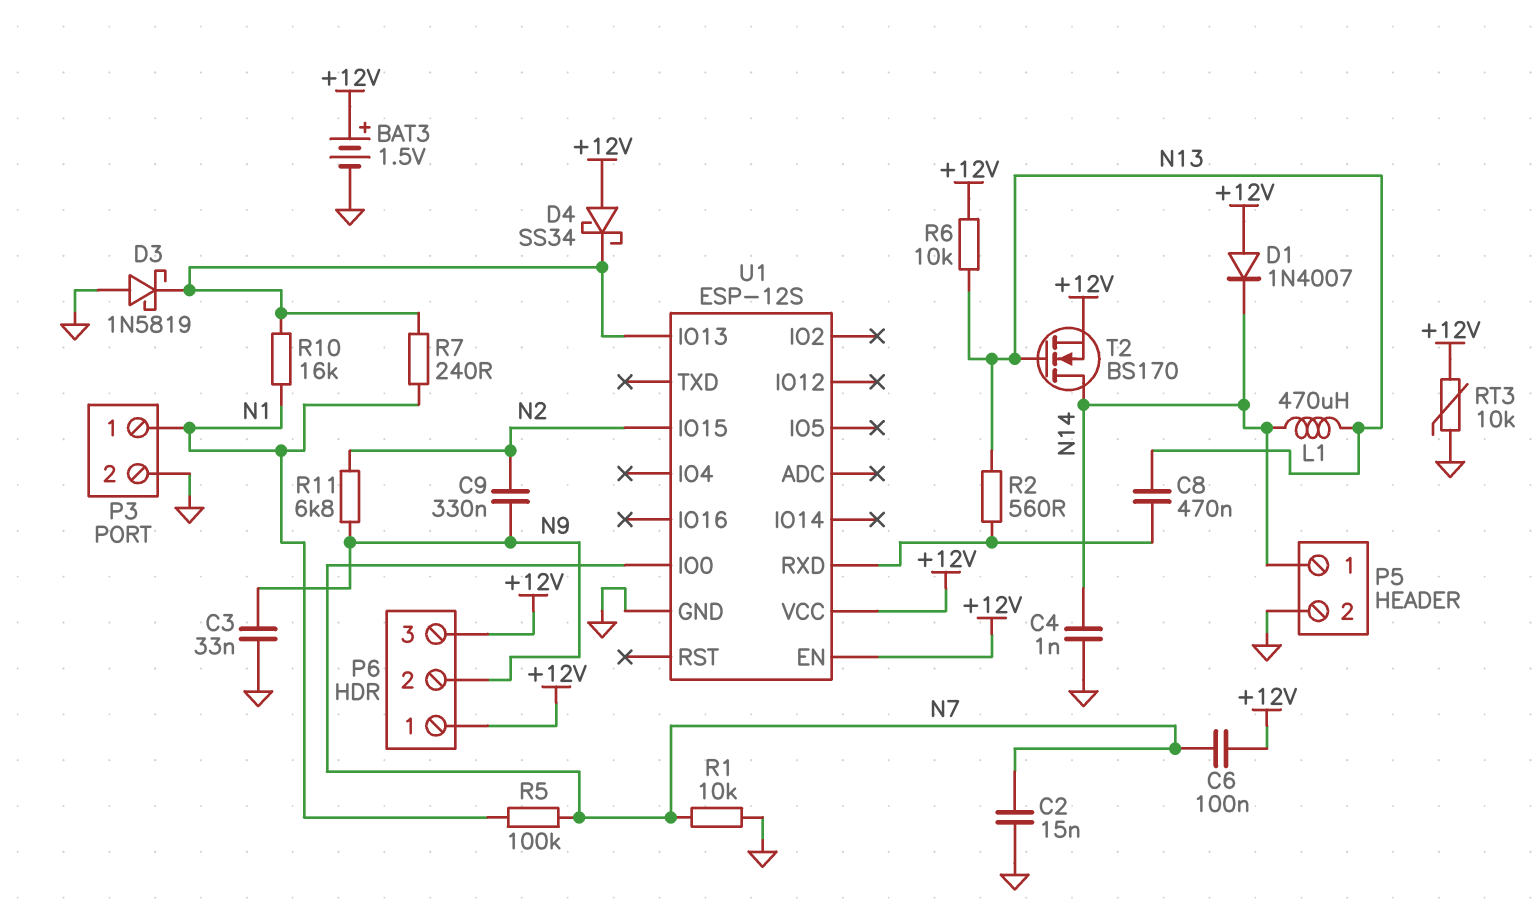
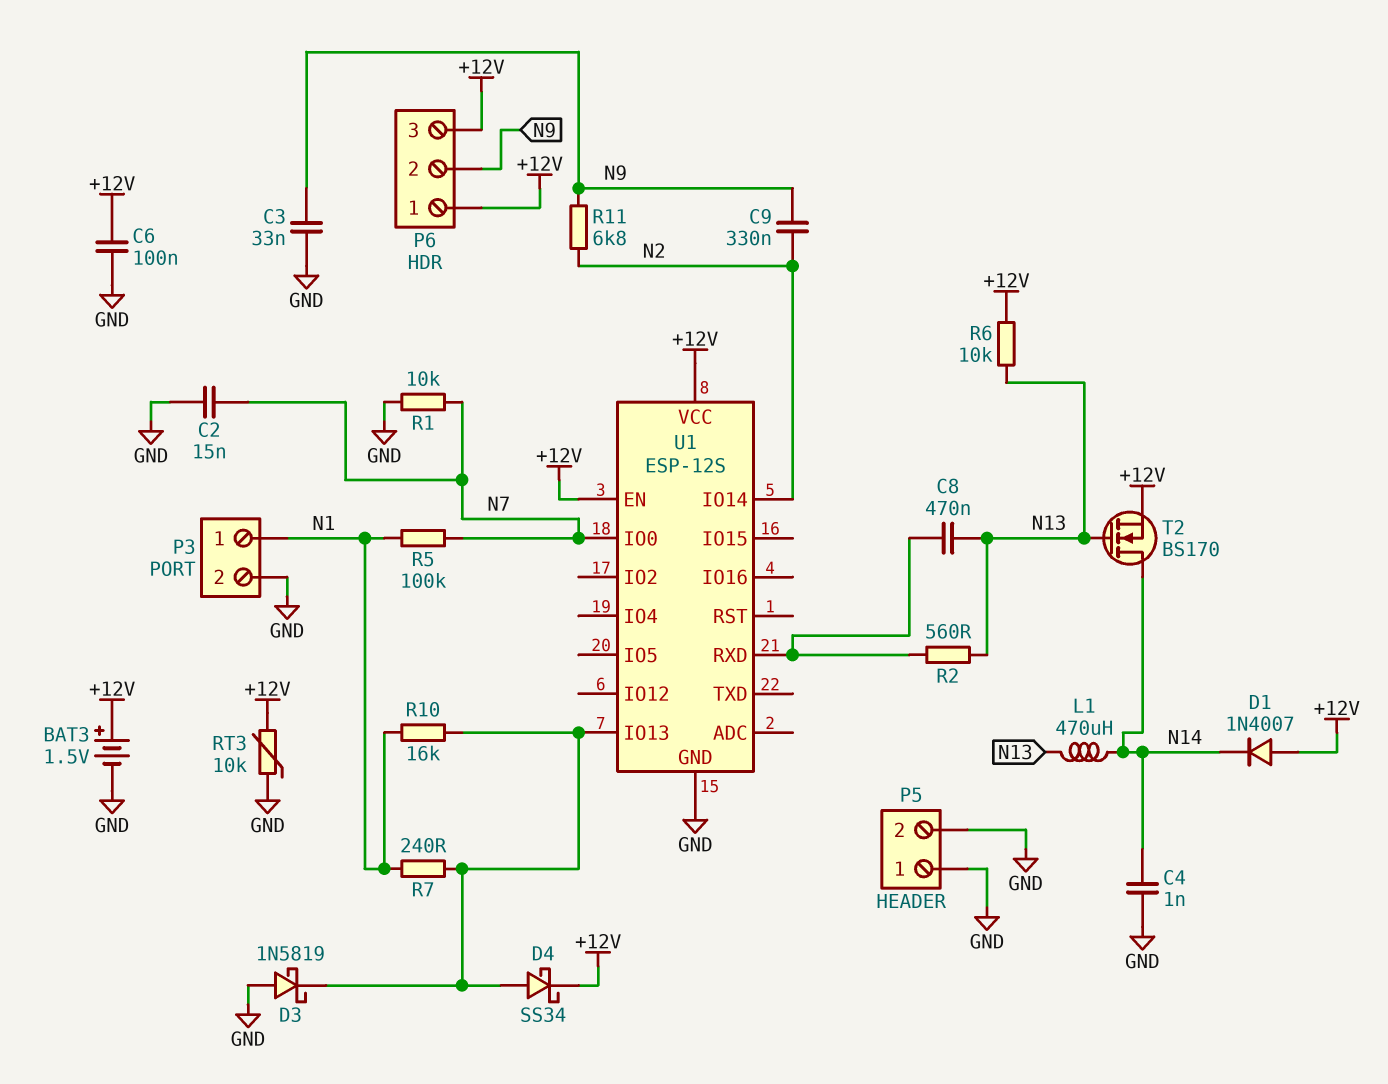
C6: 100nF (+12V, N7) -> 100nF (+12V, GND)
D4: schottky SS34 (A +12V, K U1/IO13) -> schottky SS34 (A U1/IO13, K +12V)
P5 pin 1: N14 -> GND
U1 pin IO14: none -> N2
U1 pin IO15: N2 -> none

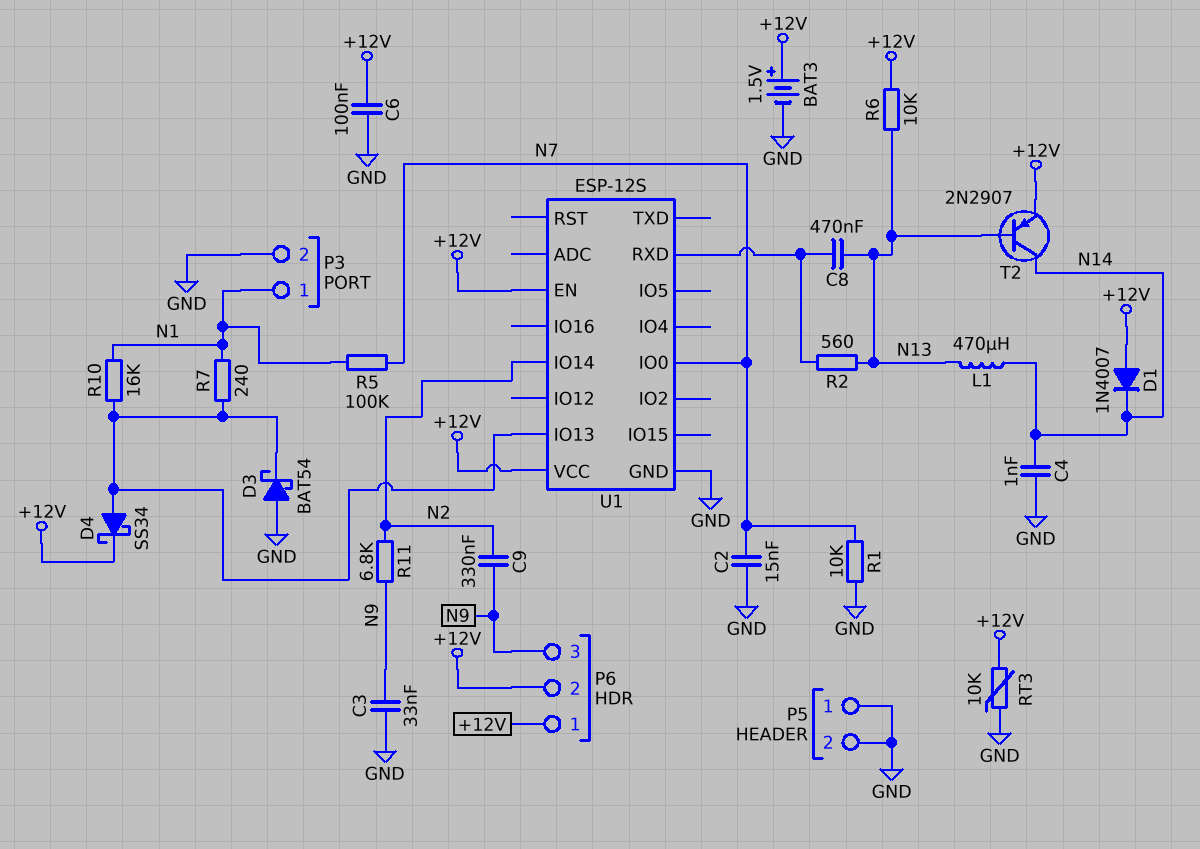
D3: schottky 1N5819 (A GND, K U1/IO13) -> schottky BAT54 (A GND, K U1/IO13)
P6 pin 2: N9 -> +12V
P6 pin 3: +12V -> N9
T2: NMOS BS170 (G N13, D N14, S +12V) -> PNP 2N2907 (B N13, C N14, E +12V)

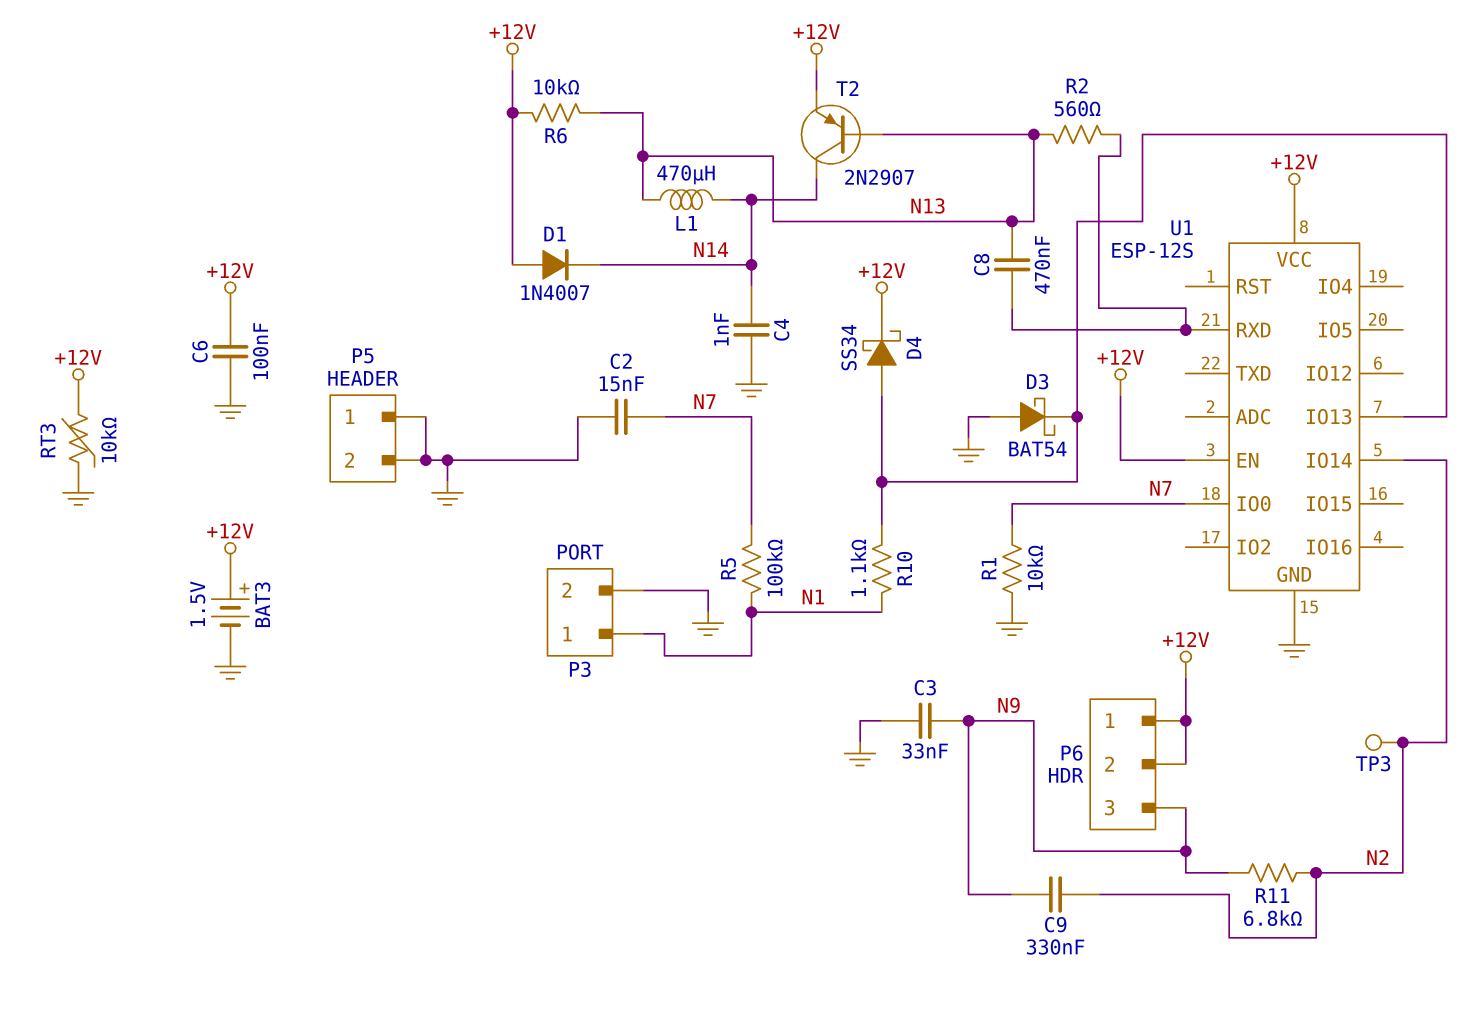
R7: 240 (N1, U1/IO13) -> none
R10: 16k (N1, U1/IO13) -> 1.1k (N1, U1/IO13)
TP3: none -> test point (N2)

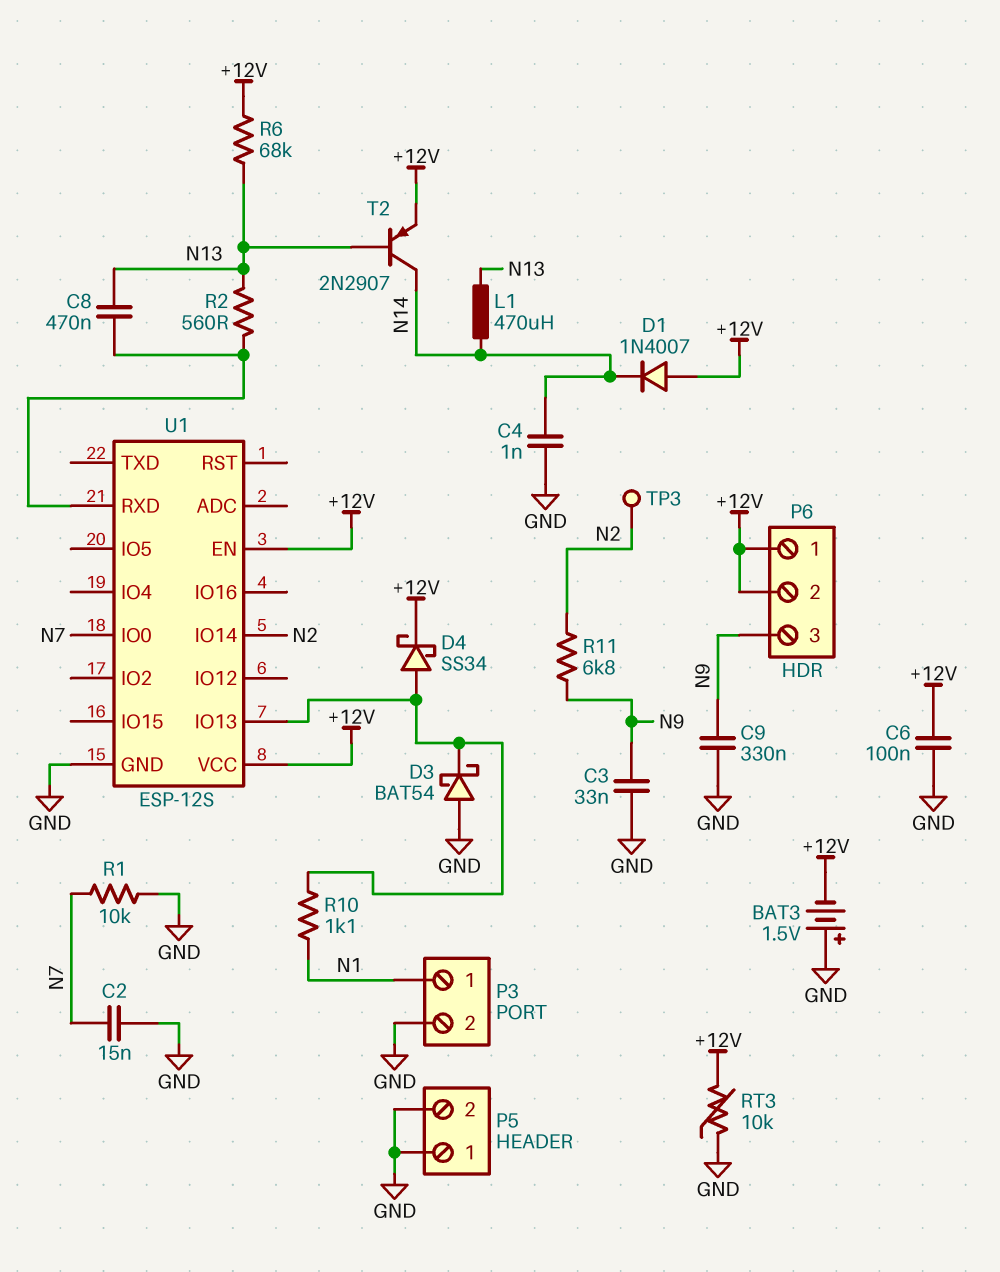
BAT3: 1.5V (plus +12V, minus GND) -> 1.5V (plus GND, minus +12V)
C9: 330nF (N2, N9) -> 330nF (GND, N9)
R5: 100k (N1, N7) -> none
R6: 10k (+12V, N13) -> 68k (+12V, N13)

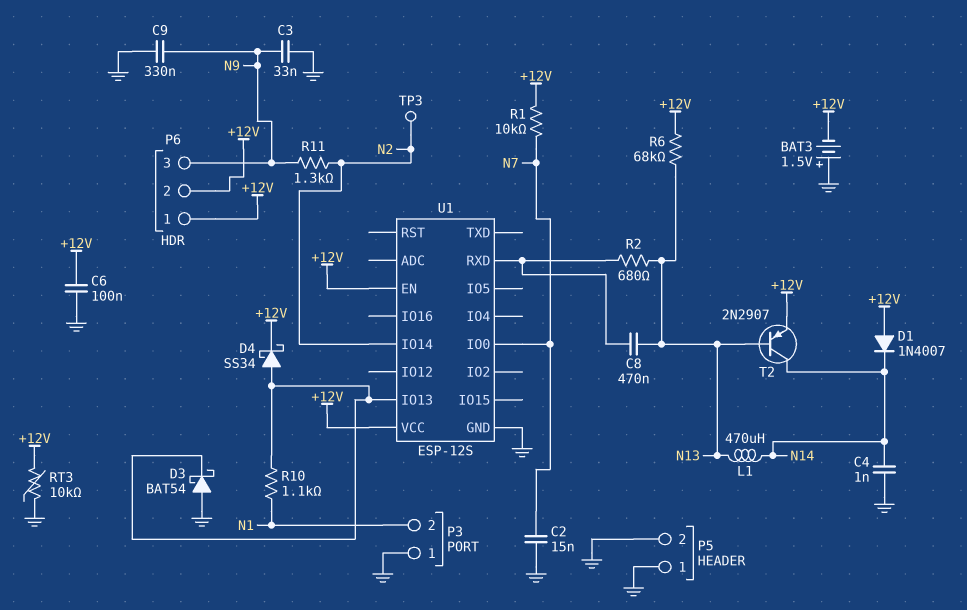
P3 pin 1: N1 -> GND
P3 pin 2: GND -> N1
R1: 10k (GND, N7) -> 10k (+12V, N7)
R2: 560 (N13, U1/RXD) -> 680 (N13, U1/RXD)
R11: 6.8k (N2, N9) -> 1.3k (N2, N9)

